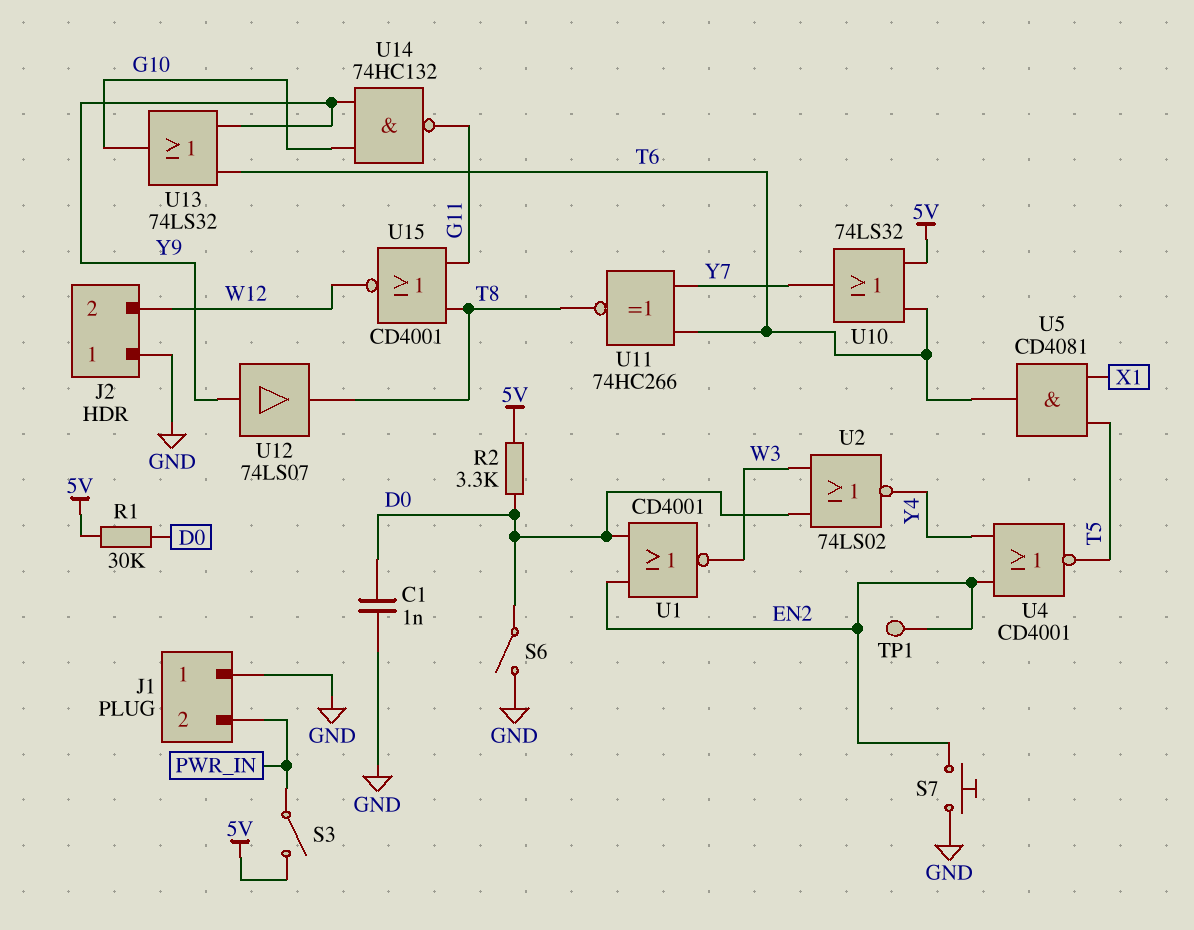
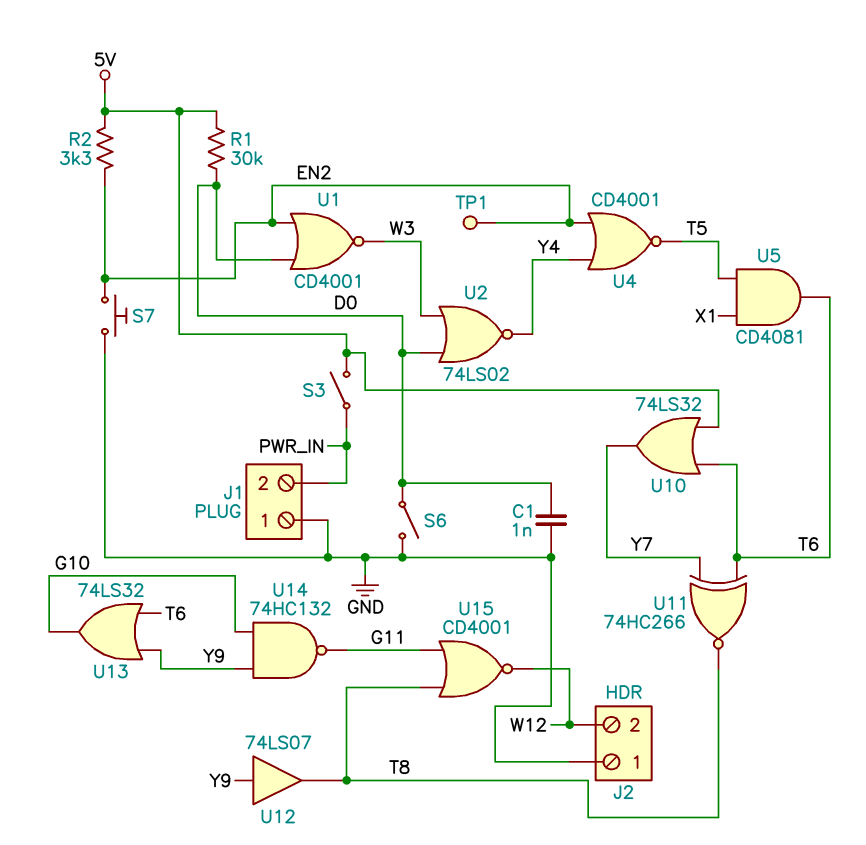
R2: 3.3k (5V, D0) -> 3.3k (5V, EN2)

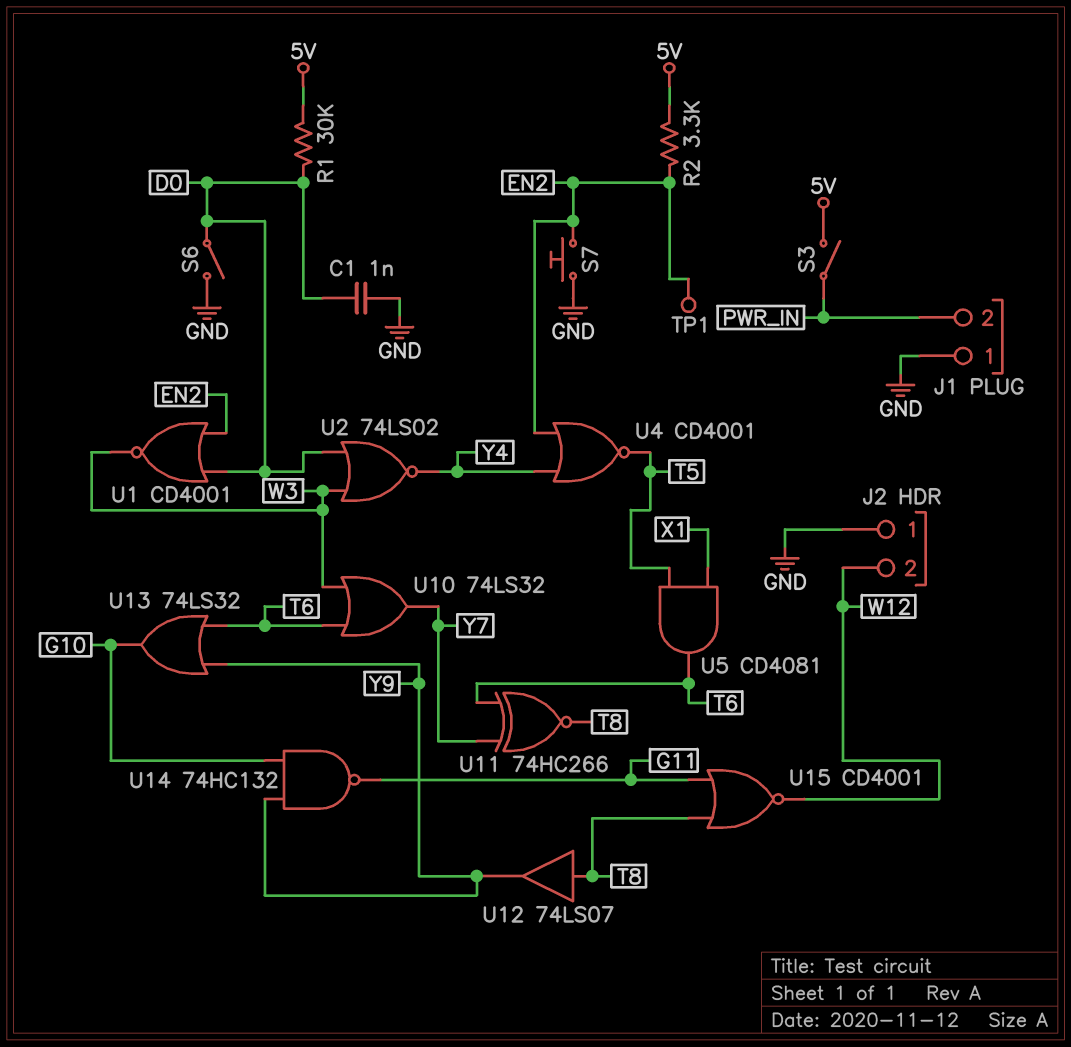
U10: OR 74LS32 (in 5V, in T6, out Y7) -> OR 74LS32 (in T6, in W3, out Y7)
U12: buffer 74LS07 (in Y9, out T8) -> buffer 74LS07 (in T8, out Y9)

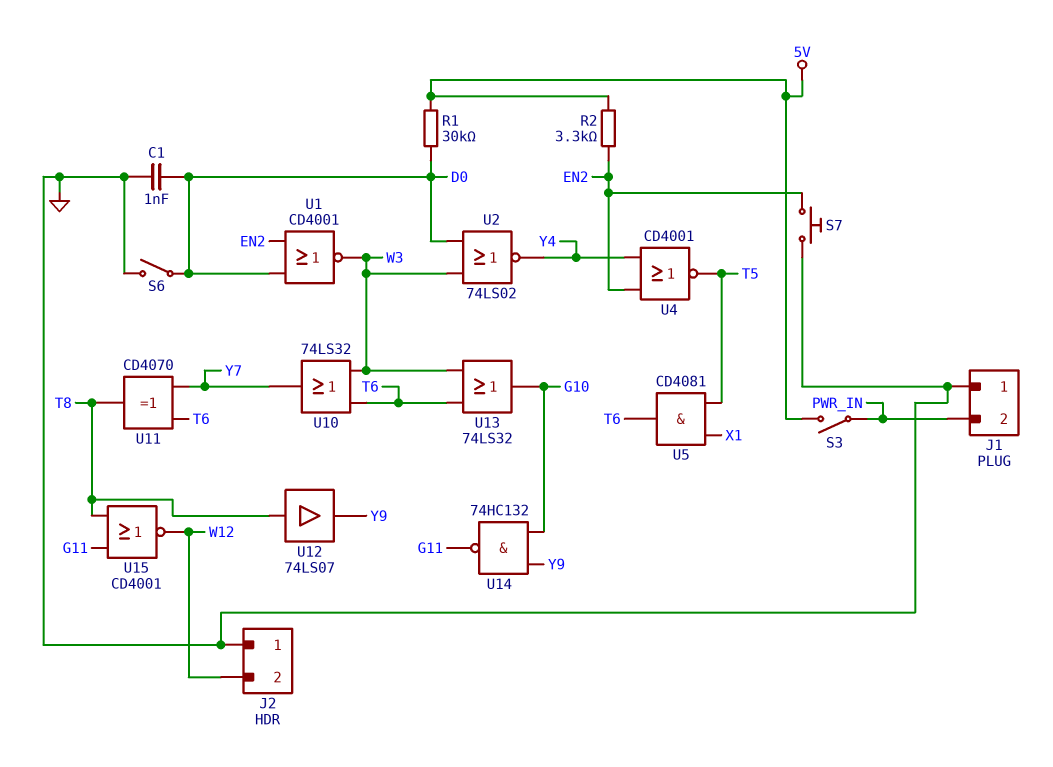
TP1: test point (EN2) -> none
U11: XNOR 74HC266 (in T6, in Y7, out T8) -> XOR CD4070 (in T6, in Y7, out T8)
U13: OR 74LS32 (in T6, in Y9, out G10) -> OR 74LS32 (in T6, in W3, out G10)

